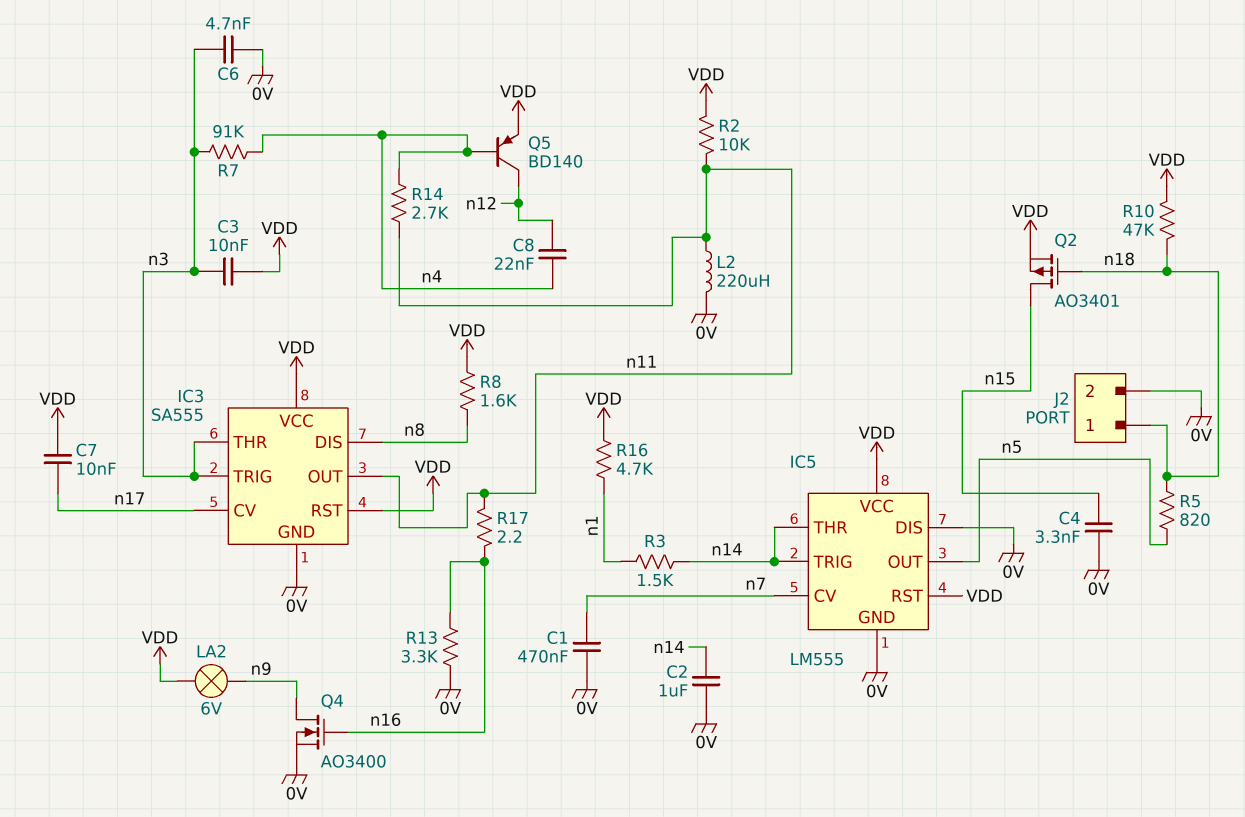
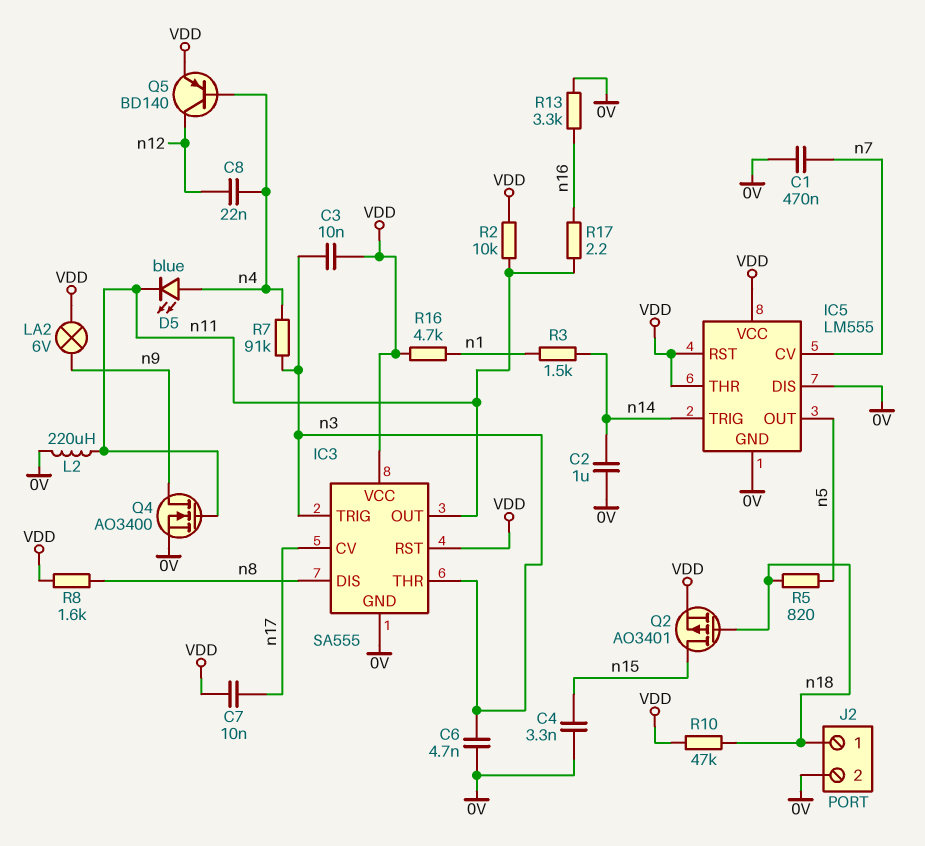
D5: none -> LED blue (A n4, K n11)
IC5 pin THR: n14 -> VDD
Q4: NMOS AO3400 (G n16, D n9, S 0V) -> NMOS AO3400 (G n11, D n9, S 0V)
R14: 2.7k (n4, n11) -> none

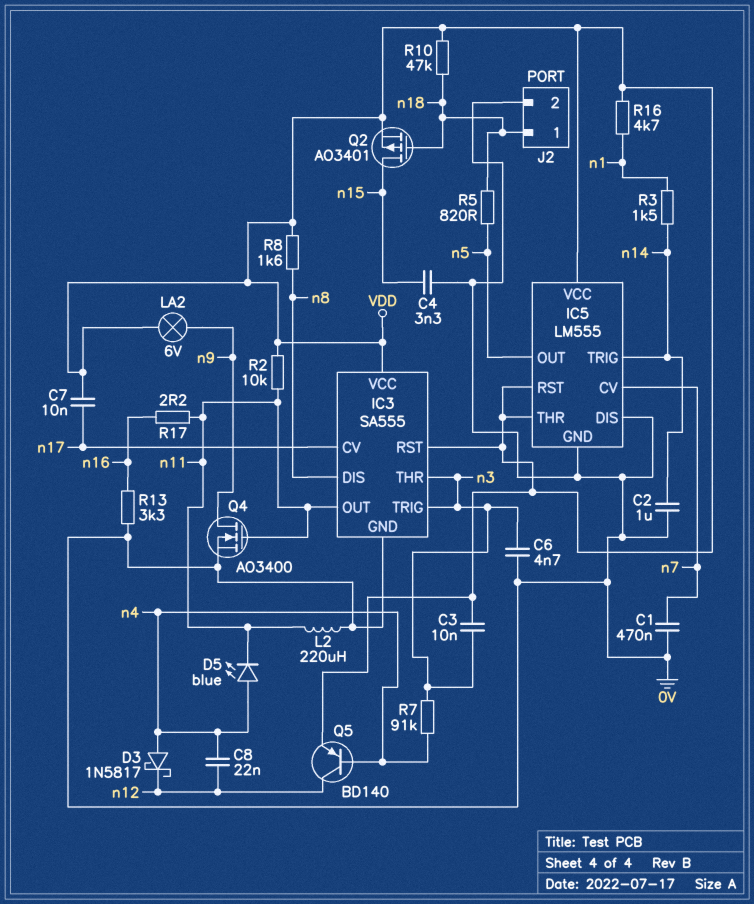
D3: none -> schottky 1N5817 (A n4, K n12)

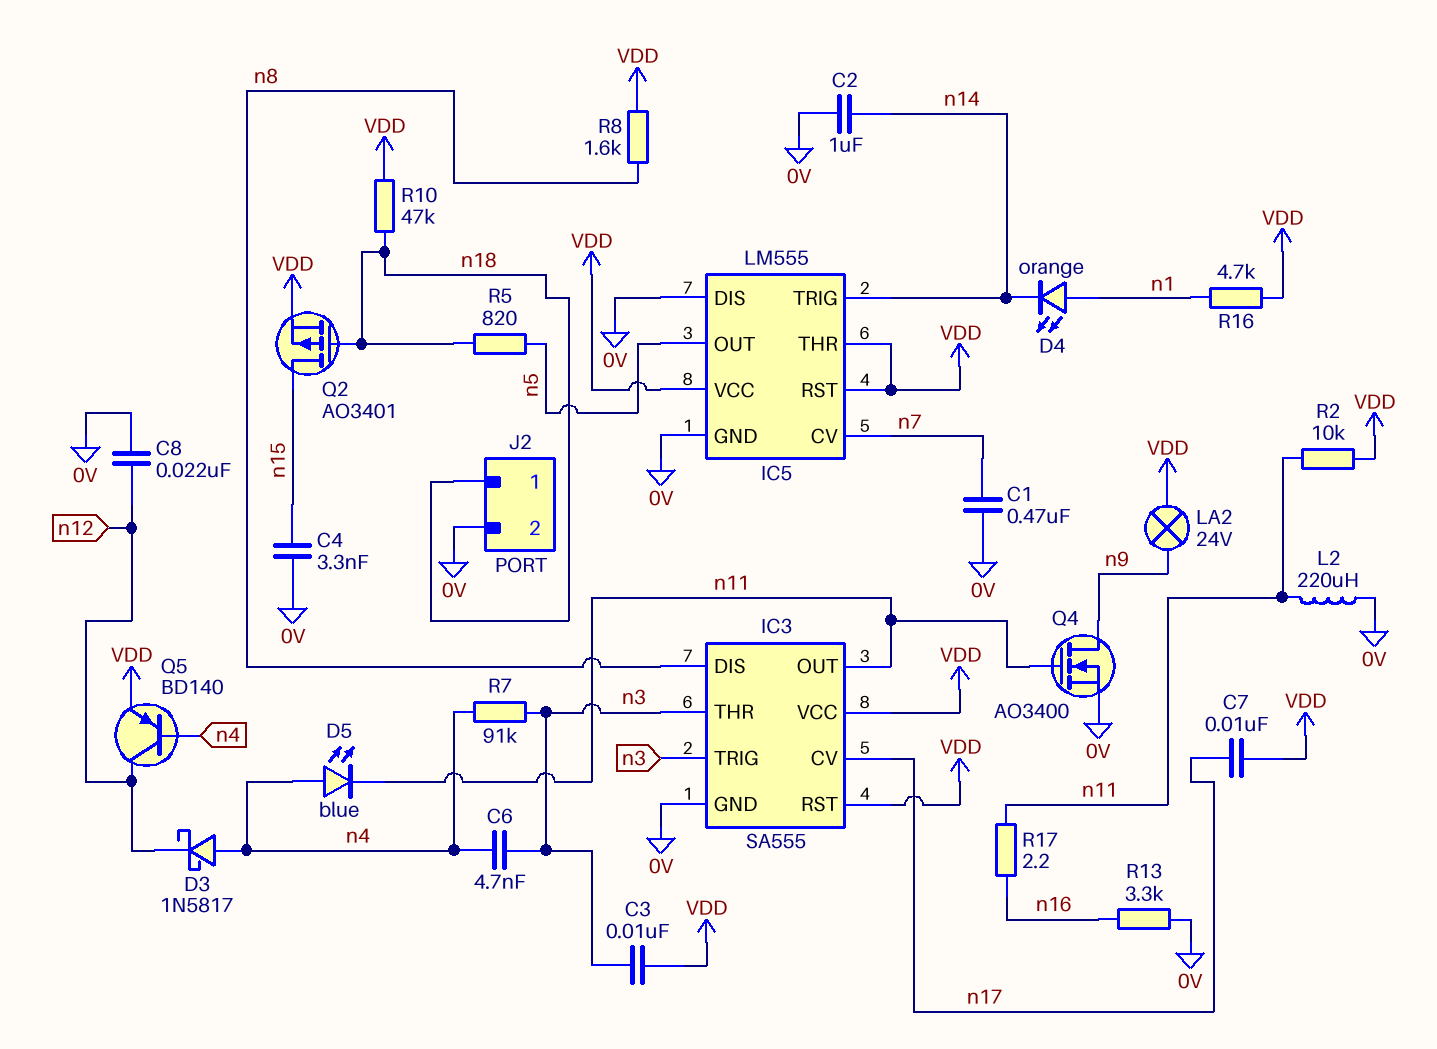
C6: 4.7nF (0V, n3) -> 4.7nF (n3, n4)
C8: 22nF (n4, n12) -> 22nF (0V, n12)
D4: none -> LED orange (A n1, K n14)
LA2: lamp 6V (VDD, n9) -> lamp 24V (VDD, n9)
R3: 1.5k (n1, n14) -> none

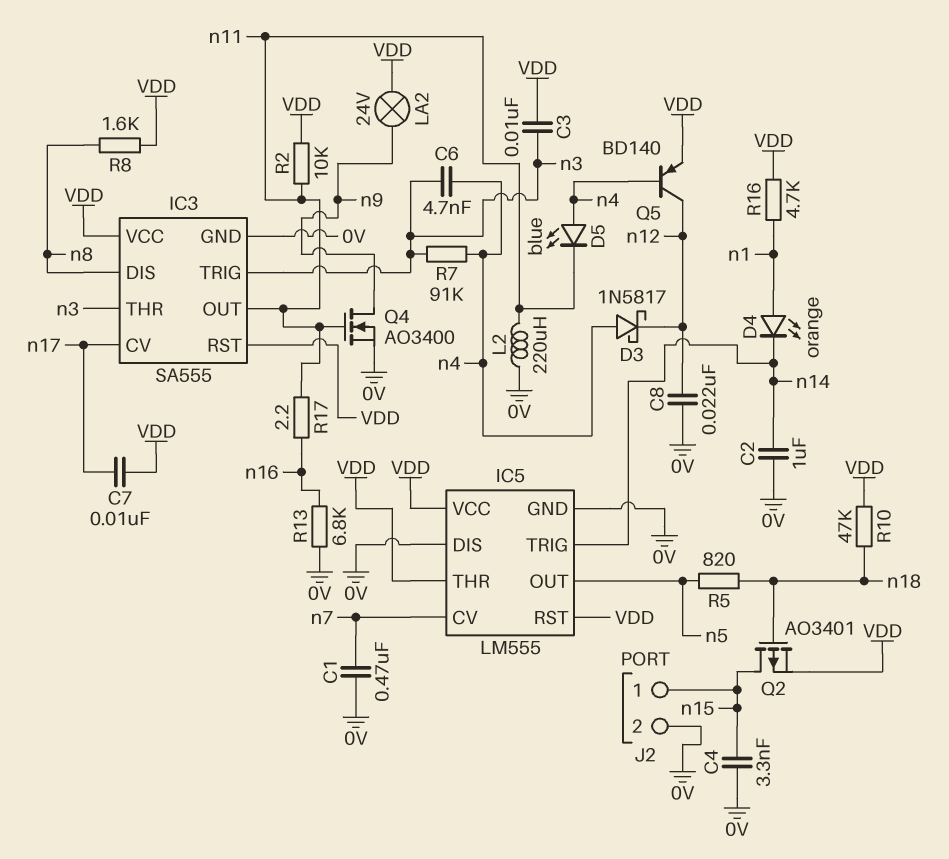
J2 pin 1: n18 -> n15
R13: 3.3k (0V, n16) -> 6.8k (0V, n16)

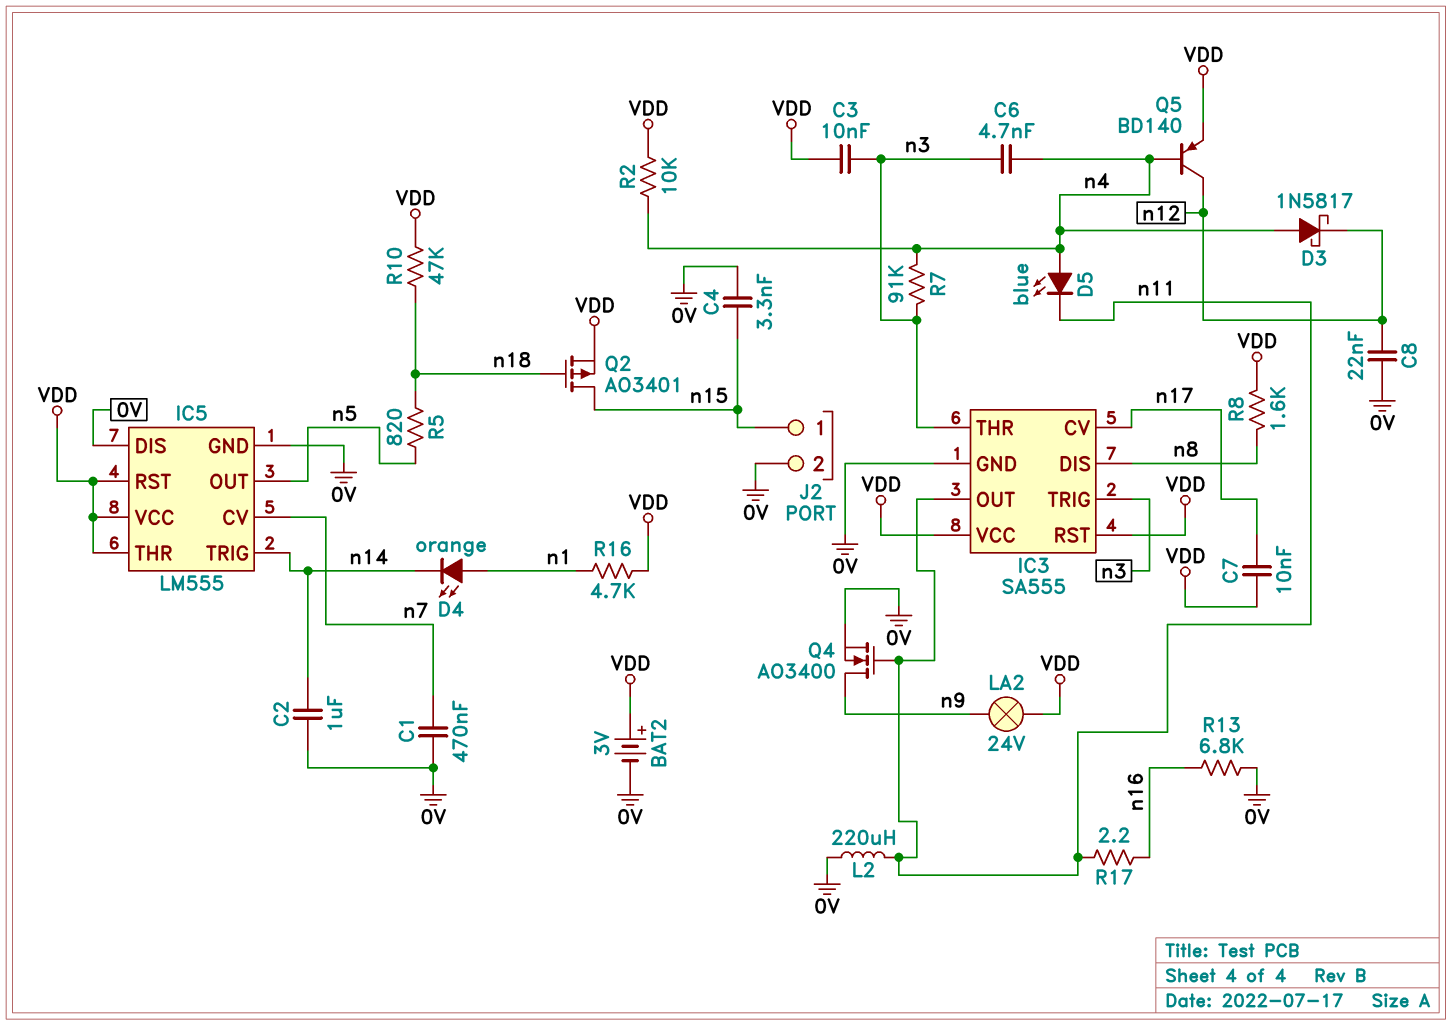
BAT2: none -> 3V (plus VDD, minus 0V)
R2: 10k (VDD, n11) -> 10k (VDD, n4)

